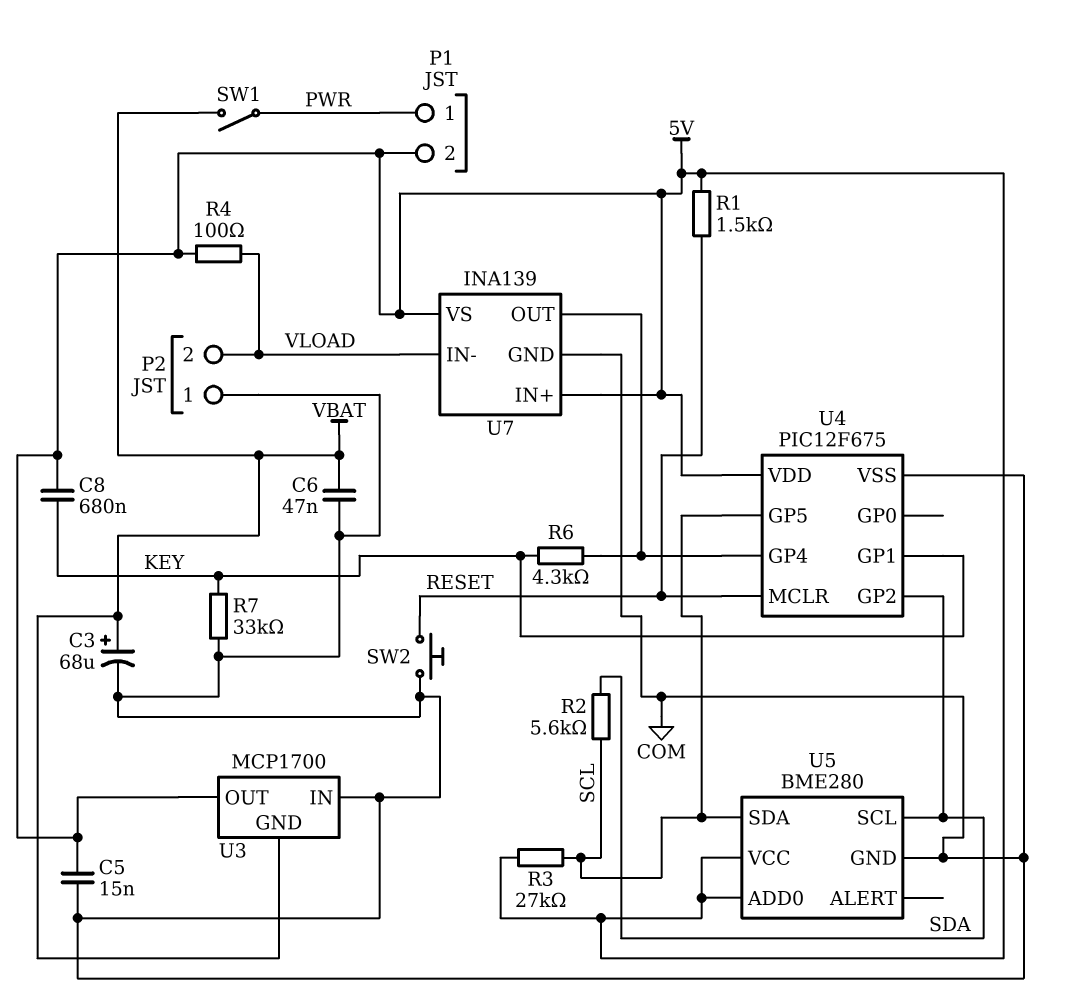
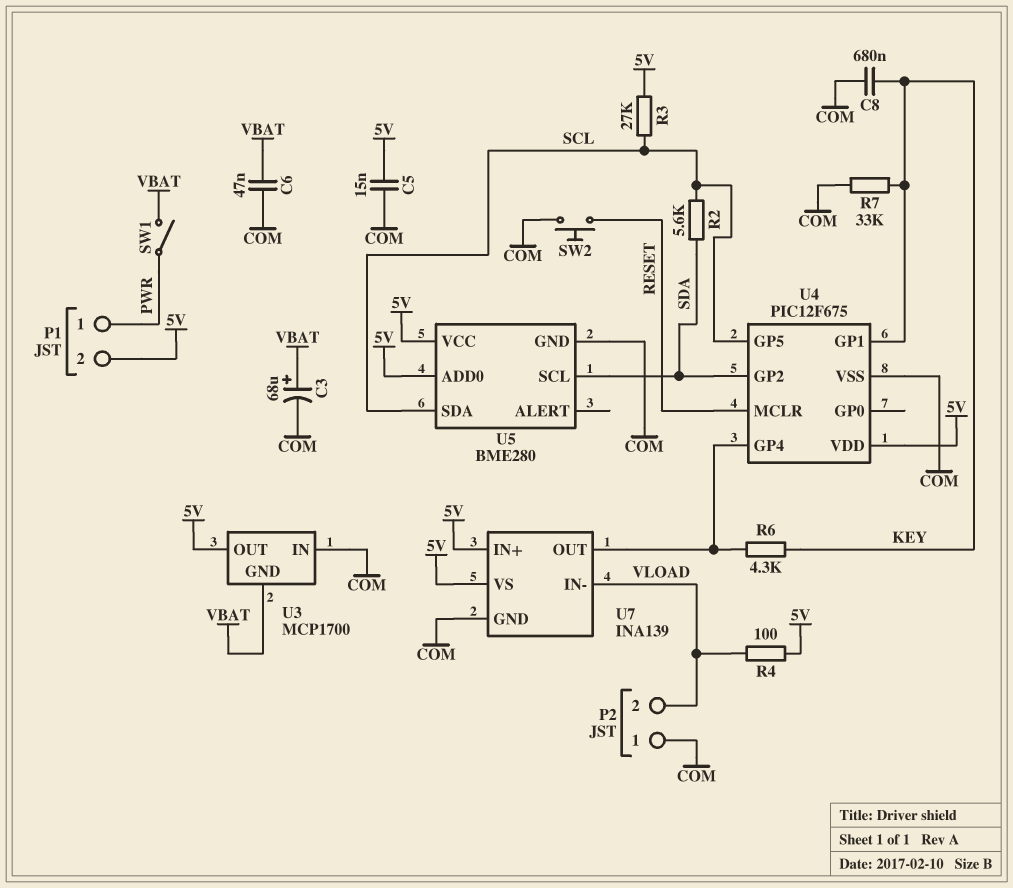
C8: 680nF (5V, KEY) -> 680nF (COM, KEY)
R1: 1.5k (5V, RESET) -> none

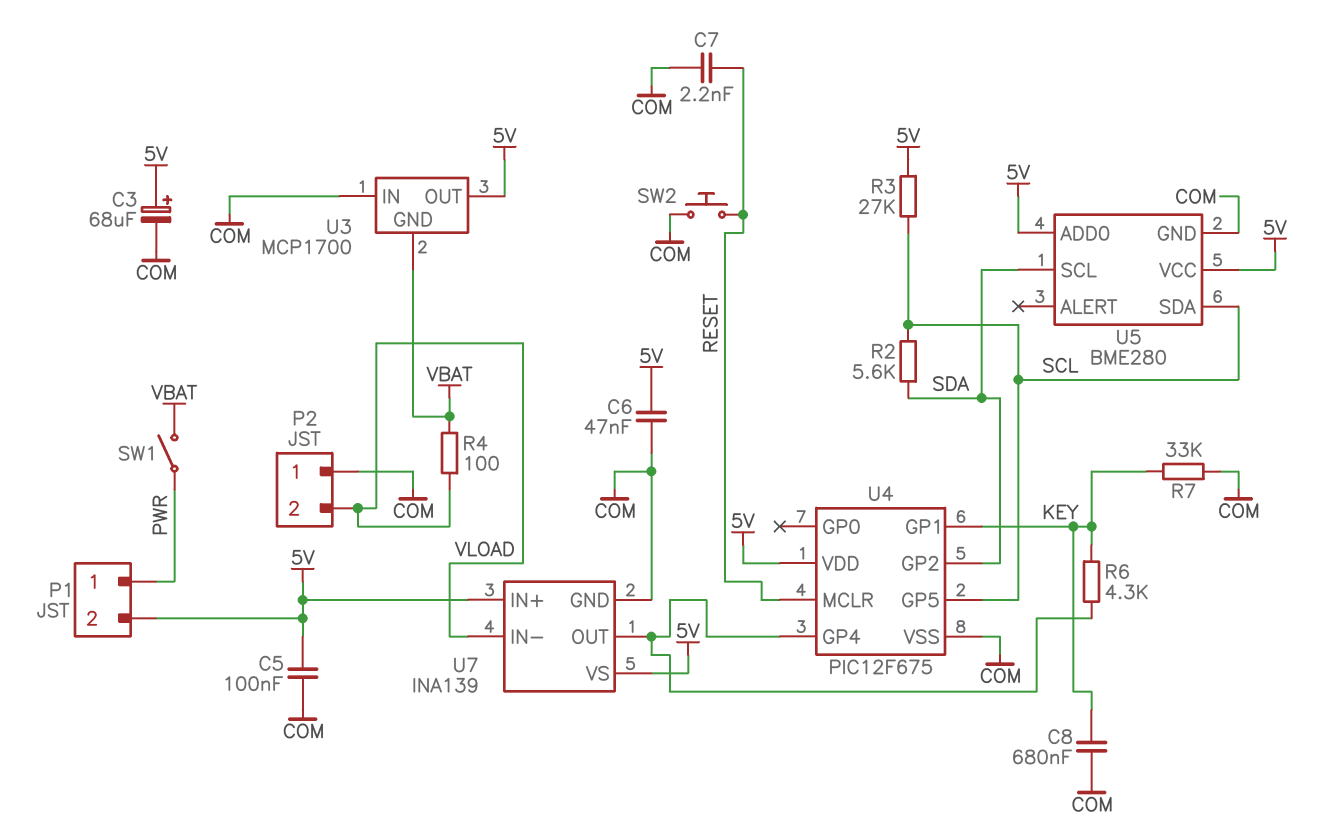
C3: 68uF (plus VBAT, minus COM) -> 68uF (plus 5V, minus COM)
C5: 15nF (5V, COM) -> 100nF (5V, COM)
C6: 47nF (COM, VBAT) -> 47nF (5V, COM)
C7: none -> 2.2nF (COM, RESET)
R4: 100 (5V, VLOAD) -> 100 (VBAT, VLOAD)

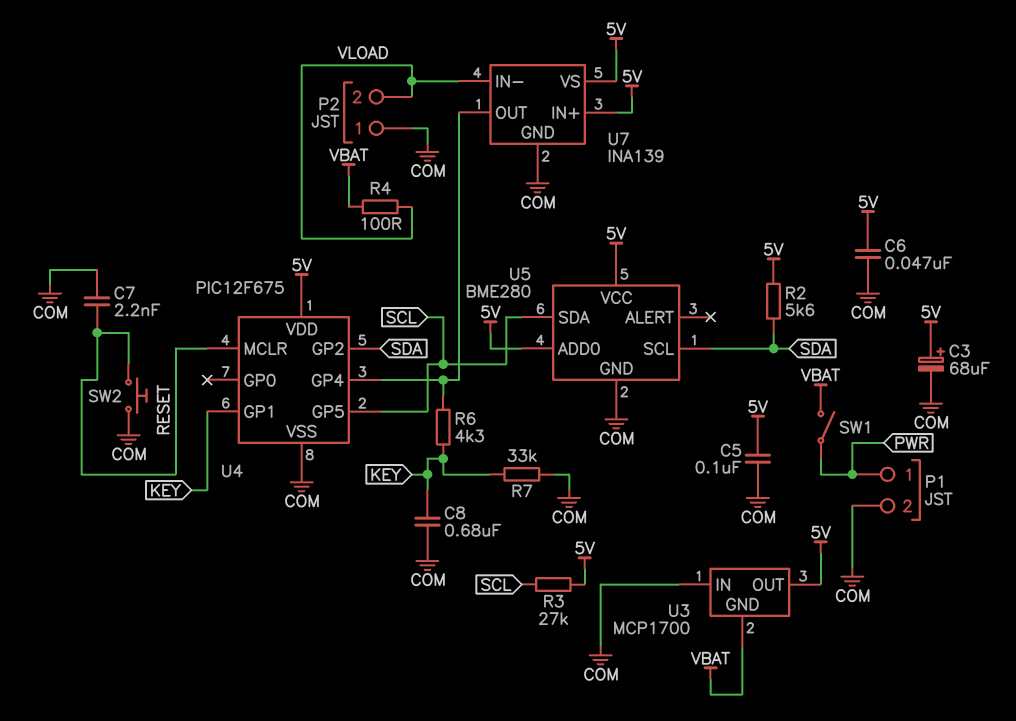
P1 pin 2: 5V -> COM
R2: 5.6k (SCL, SDA) -> 5.6k (5V, SDA)

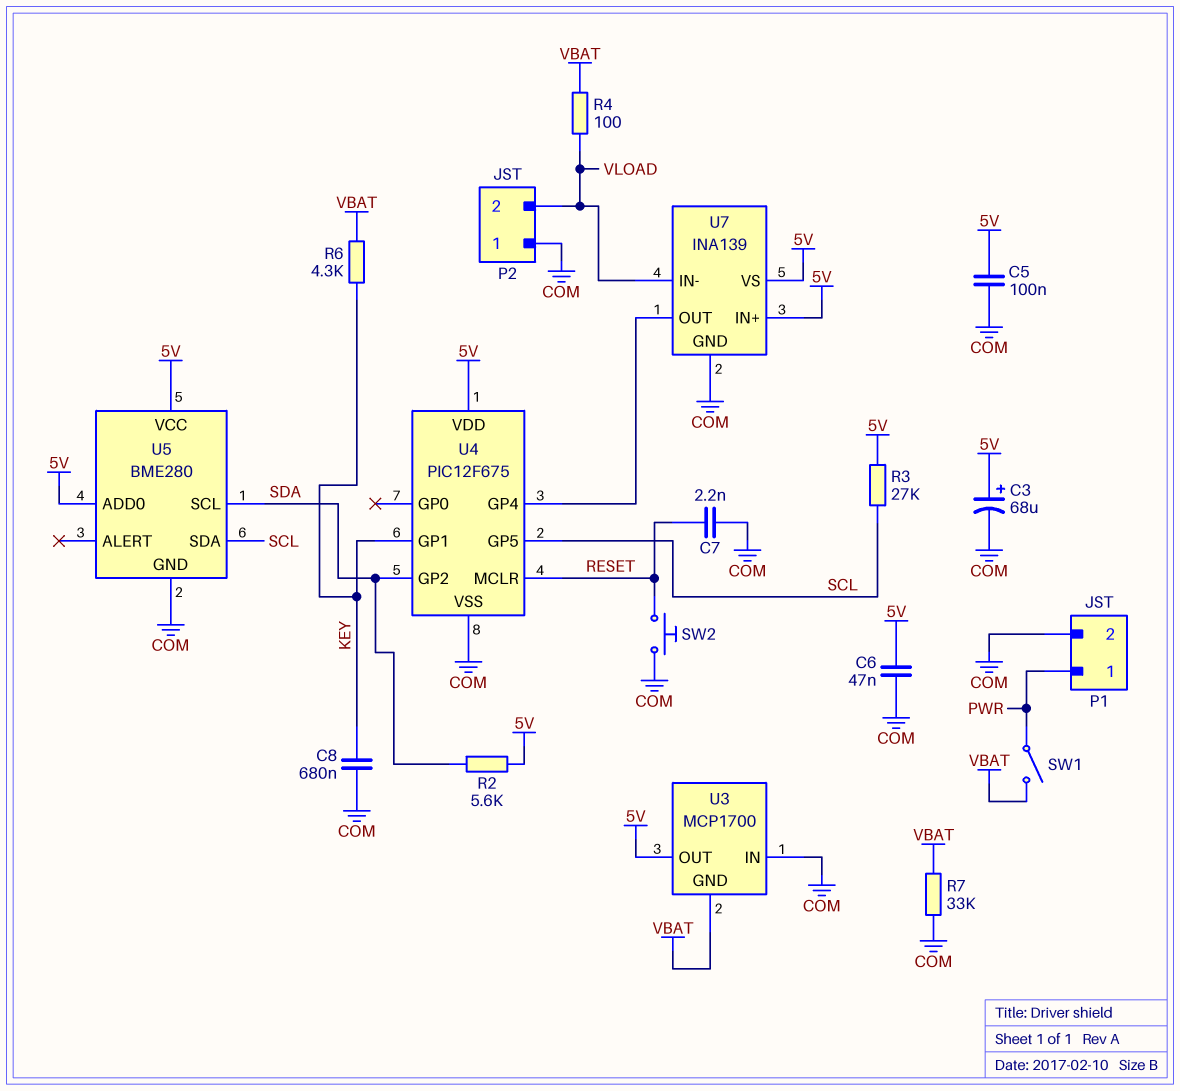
R6: 4.3k (KEY, U4/GP4) -> 4.3k (KEY, VBAT)
R7: 33k (COM, KEY) -> 33k (COM, VBAT)

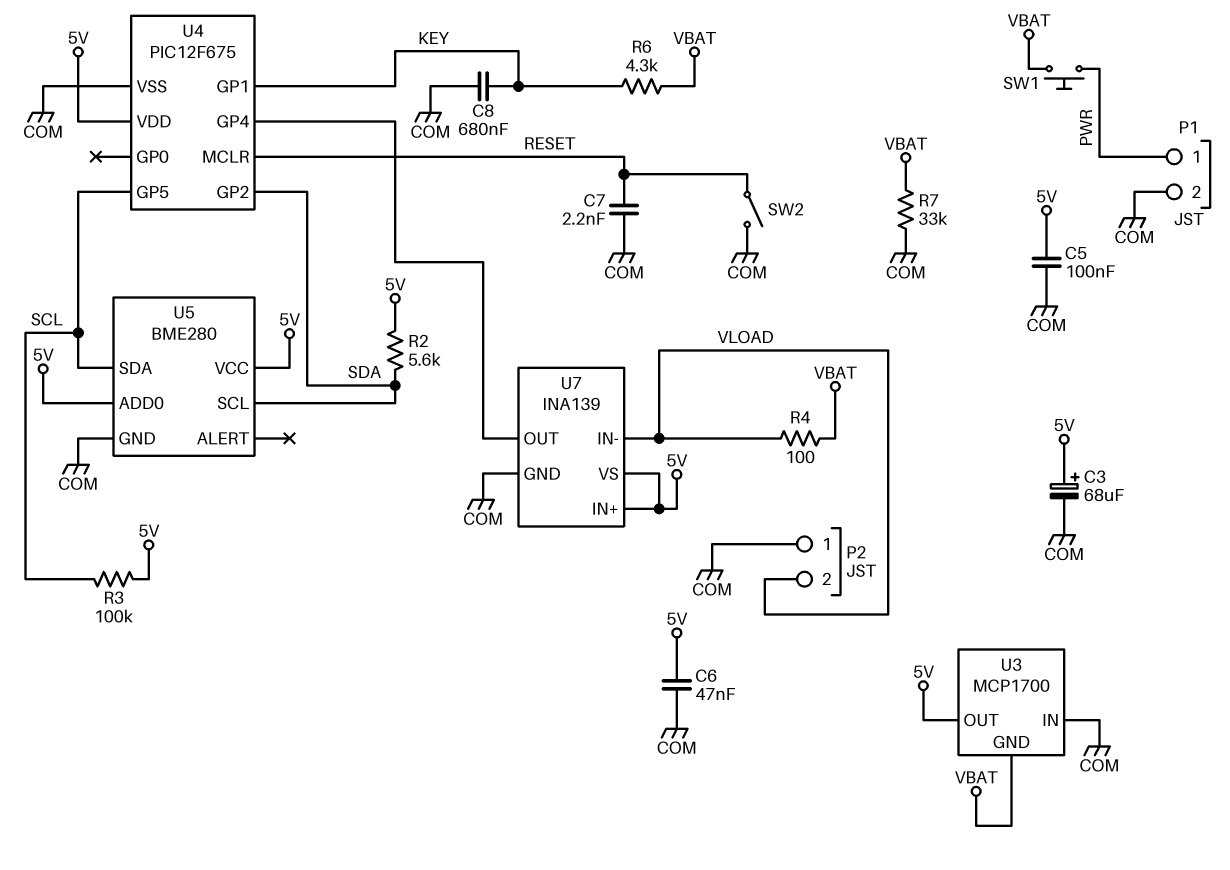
R3: 27k (5V, SCL) -> 100k (5V, SCL)
SW1: switch (PWR, VBAT) -> button (PWR, VBAT)
SW2: button (COM, RESET) -> switch (COM, RESET)

